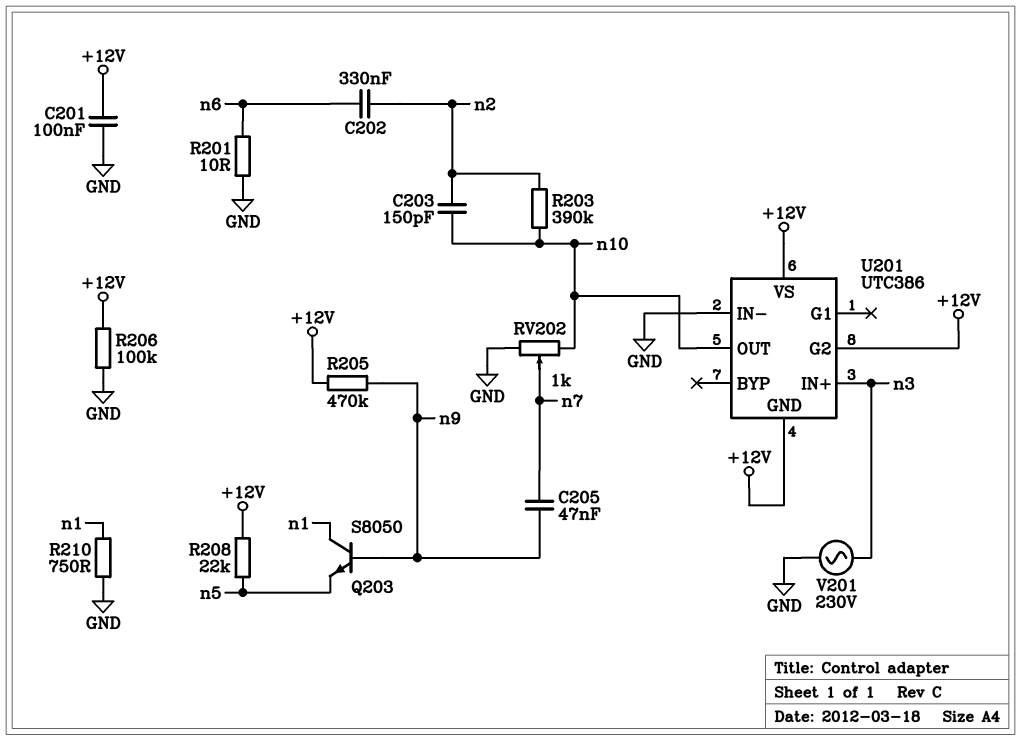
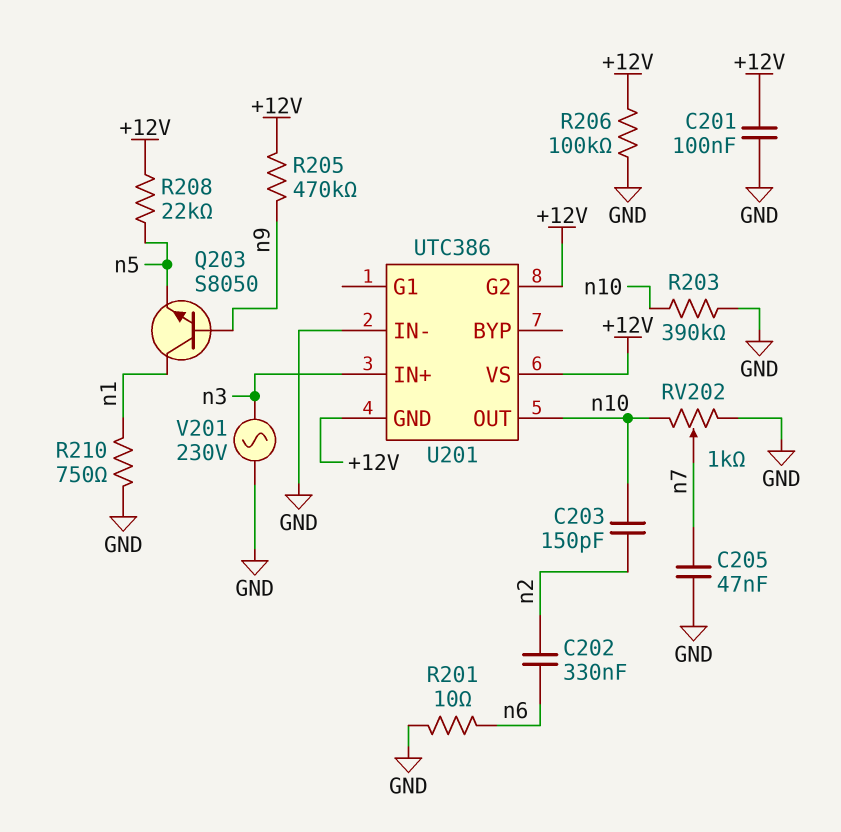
C205: 47nF (n7, n9) -> 47nF (GND, n7)
R203: 390k (n2, n10) -> 390k (GND, n10)

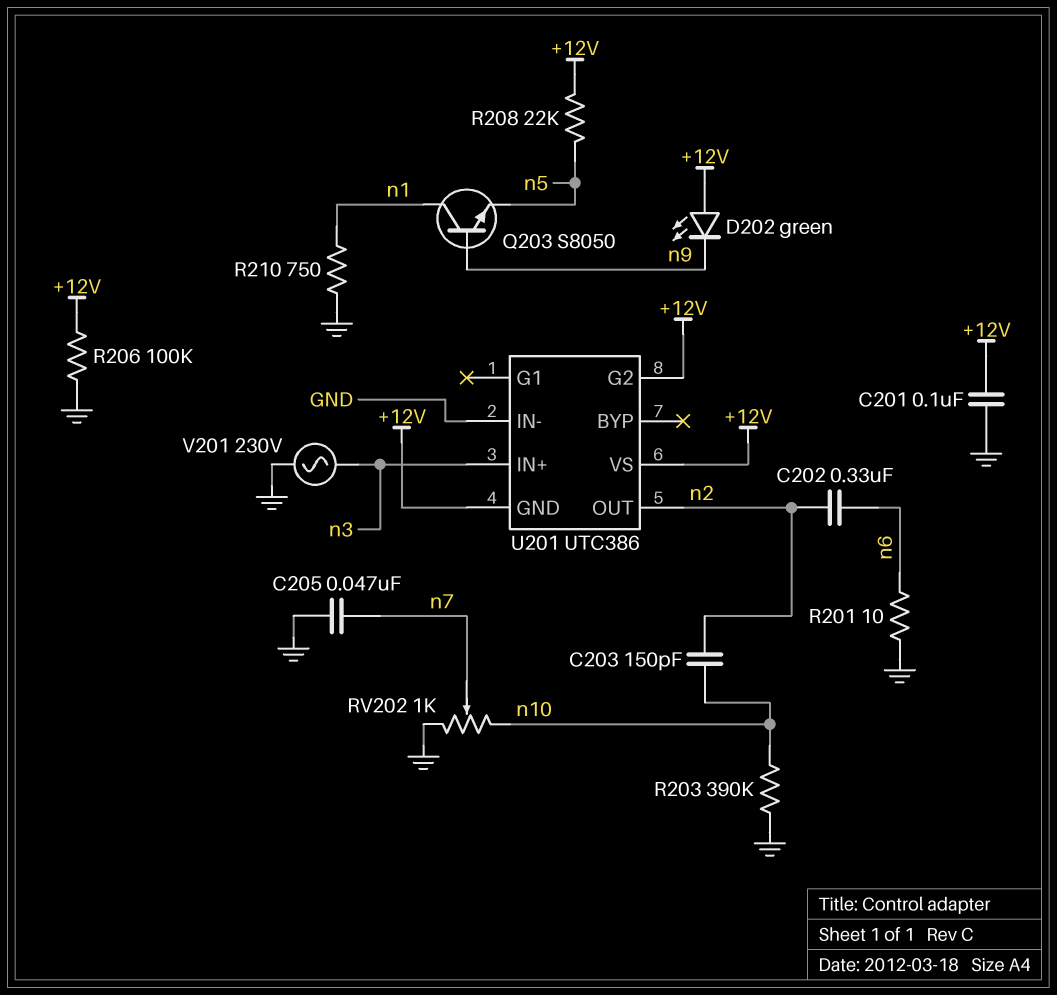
D202: none -> LED green (A +12V, K n9)
R205: 470k (+12V, n9) -> none
U201 pin OUT: n10 -> n2

